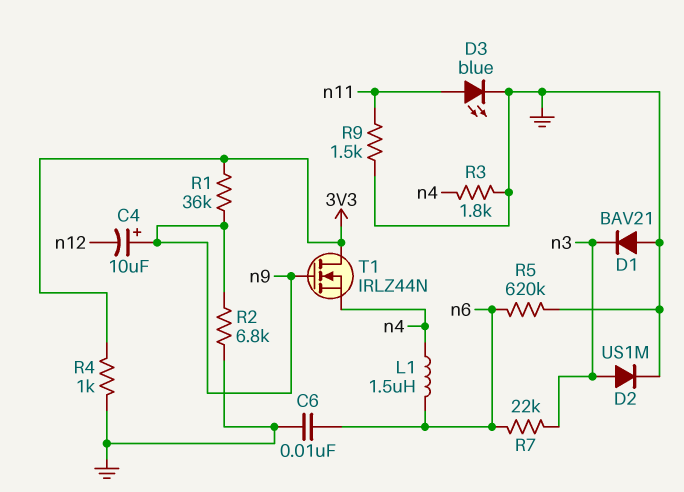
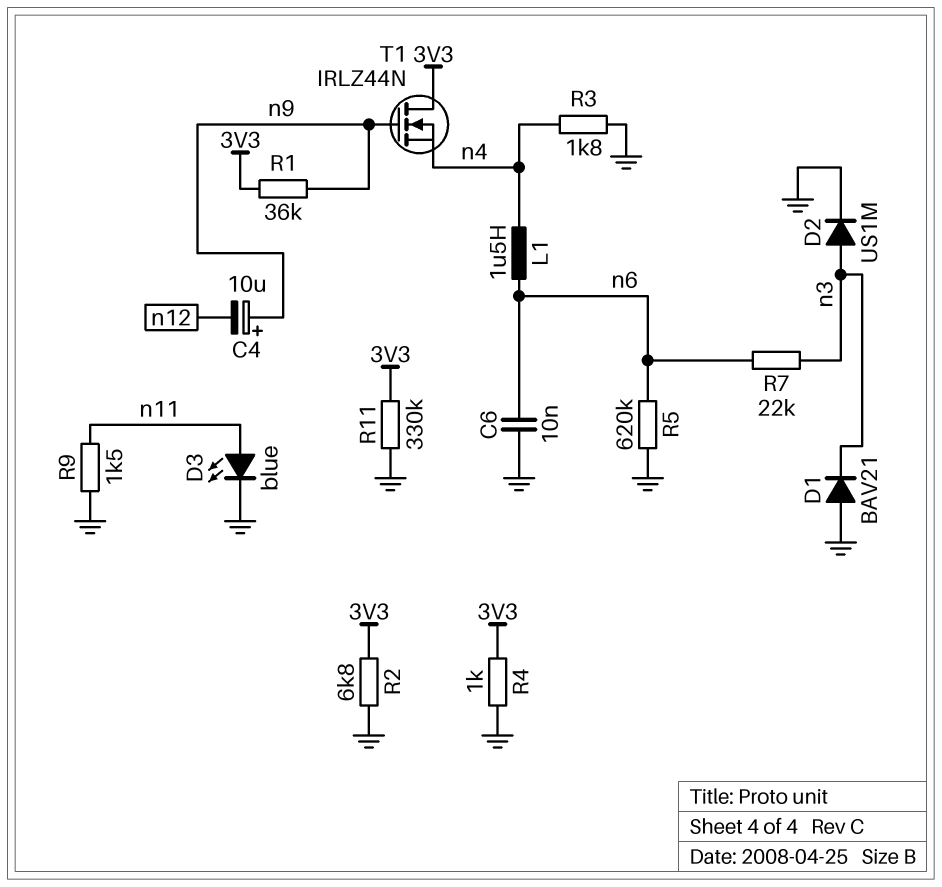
R2: 6.8k (GND, n9) -> 6.8k (3V3, GND)
R11: none -> 330k (3V3, GND)

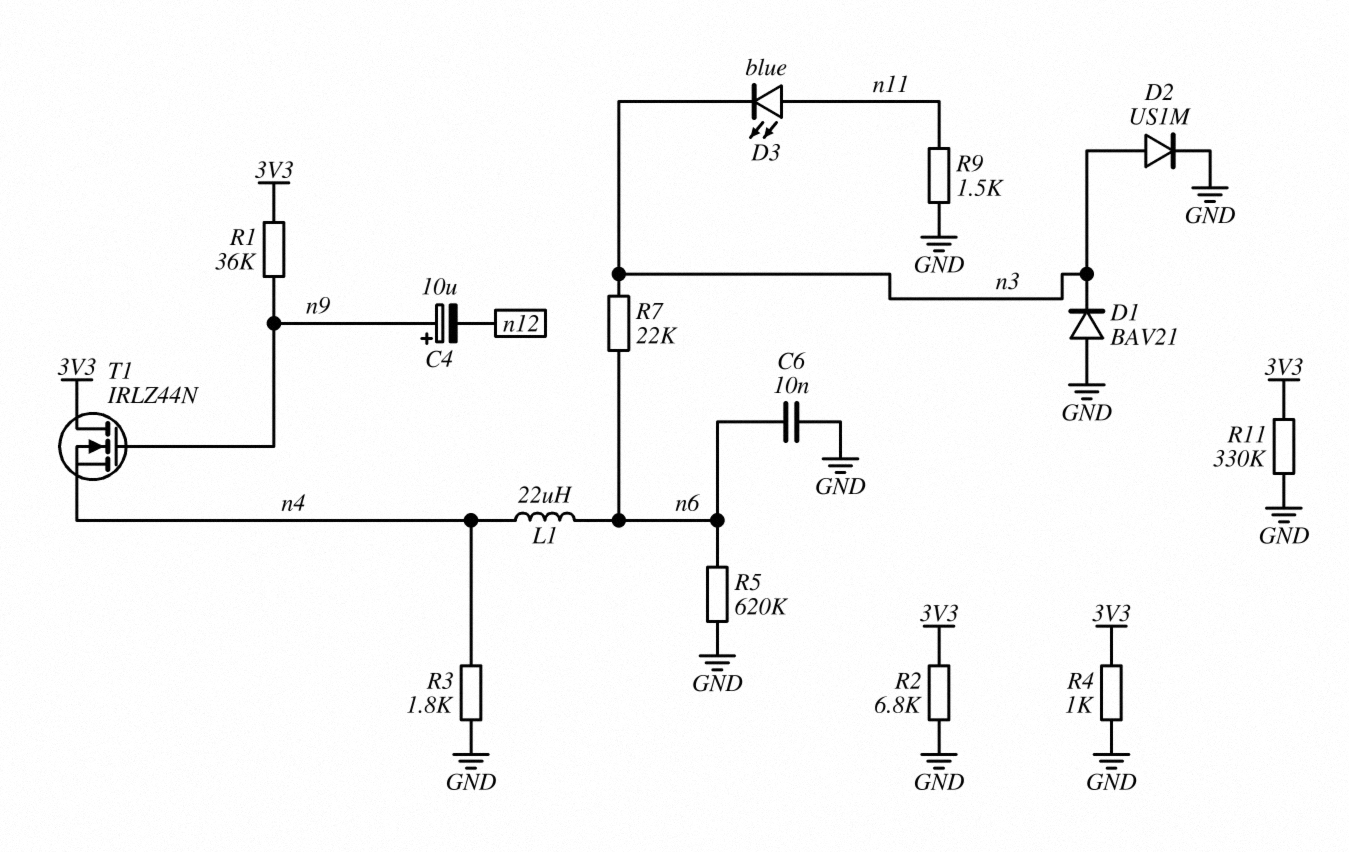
D3: LED blue (A n11, K GND) -> LED blue (A n11, K n3)
L1: 1.5uH (n4, n6) -> 22uH (n4, n6)

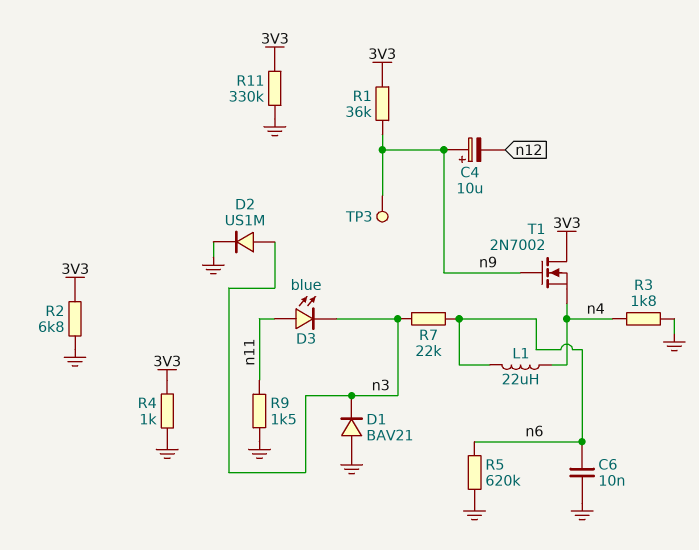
T1: NMOS IRLZ44N (G n9, D 3V3, S n4) -> NMOS 2N7002 (G n9, D 3V3, S n4)
TP3: none -> test point (n9)

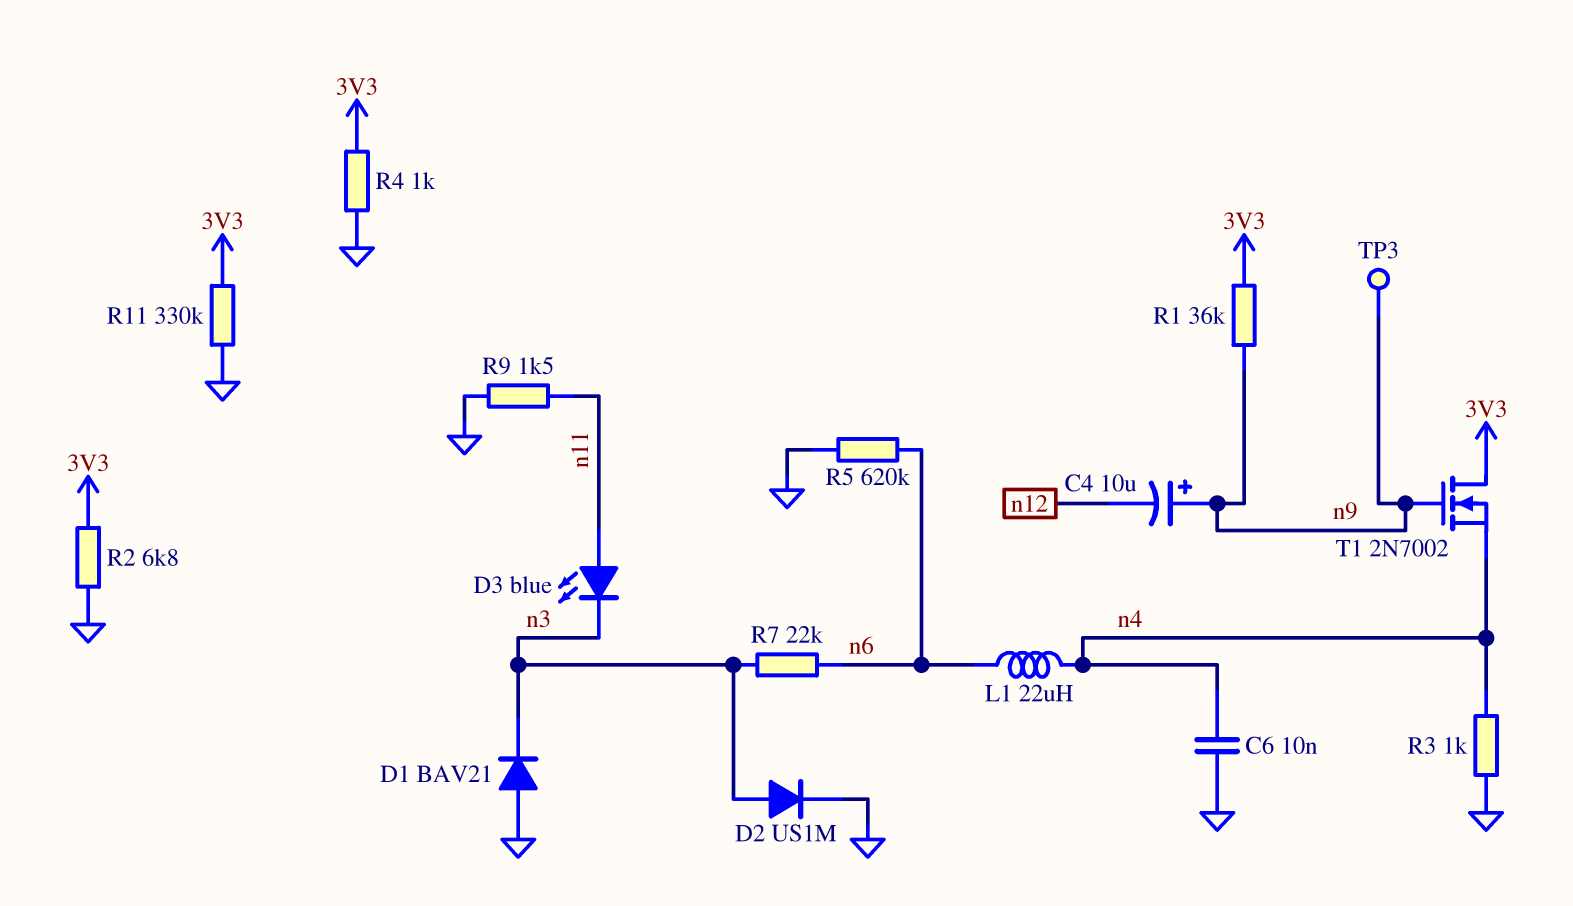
C6: 10nF (GND, n6) -> 10nF (GND, n4)
R3: 1.8k (GND, n4) -> 1k (GND, n4)

